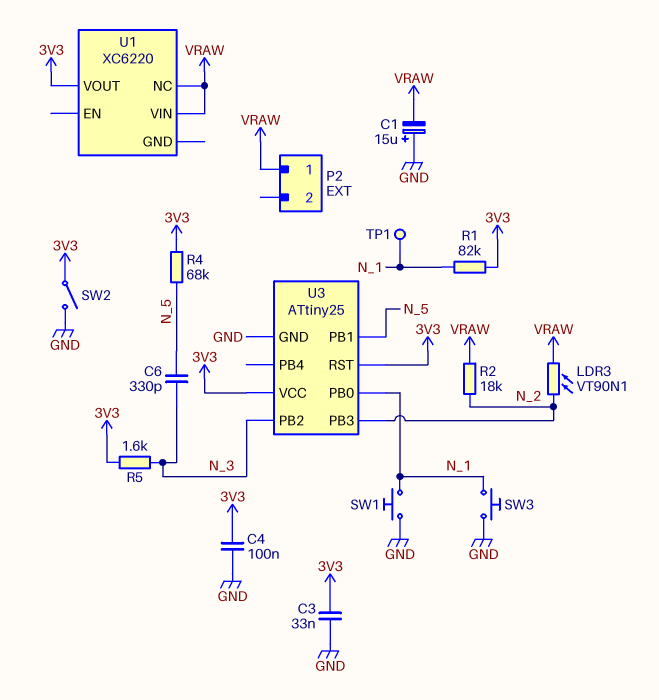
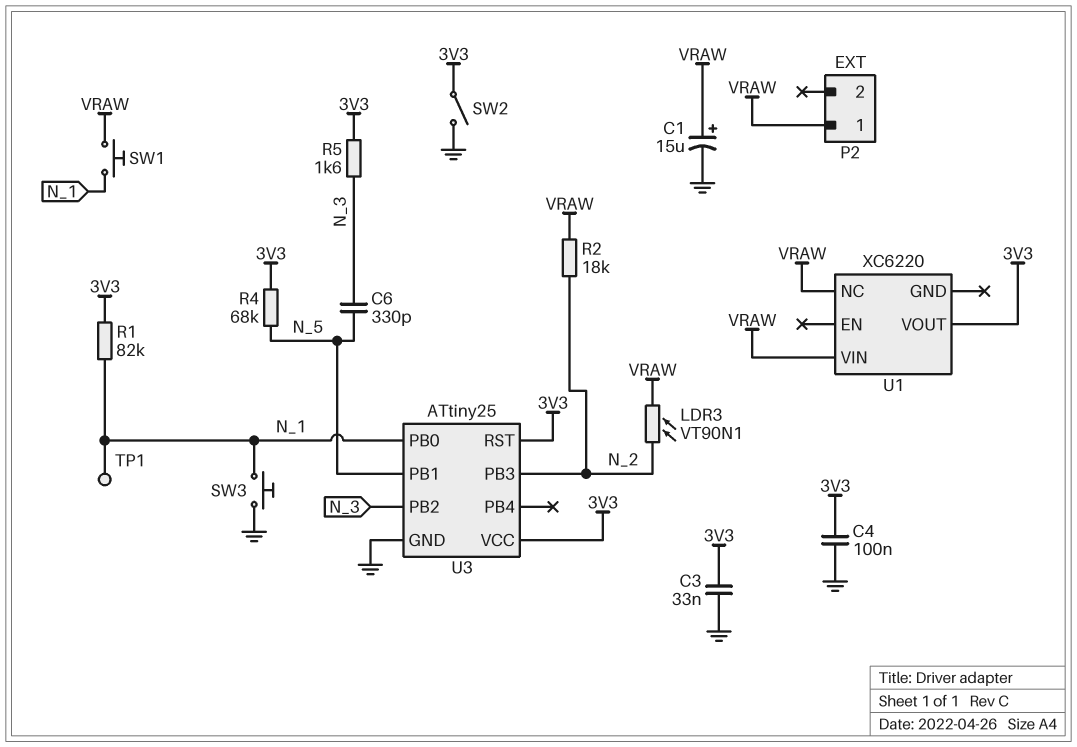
C1: 15uF (plus GND, minus VRAW) -> 15uF (plus VRAW, minus GND)
SW1: button (GND, N_1) -> button (N_1, VRAW)

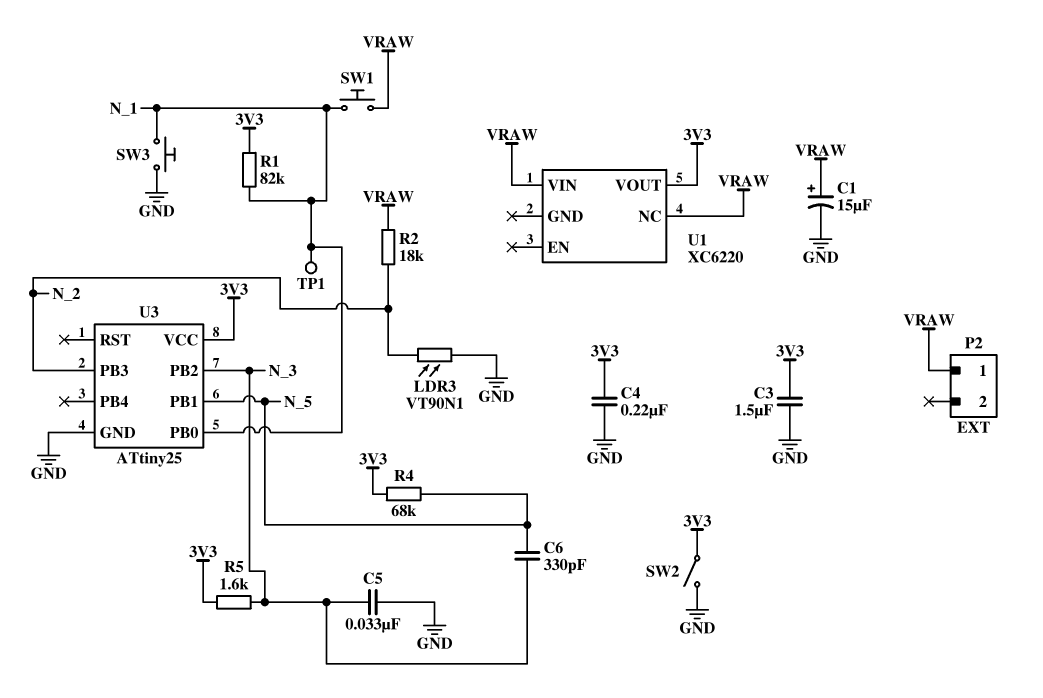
C3: 33nF (3V3, GND) -> 1.5uF (3V3, GND)
C4: 100nF (3V3, GND) -> 220nF (3V3, GND)
C5: none -> 33nF (GND, N_3)
LDR3: VT90N1 (N_2, VRAW) -> VT90N1 (GND, N_2)
U3 pin RST: 3V3 -> none

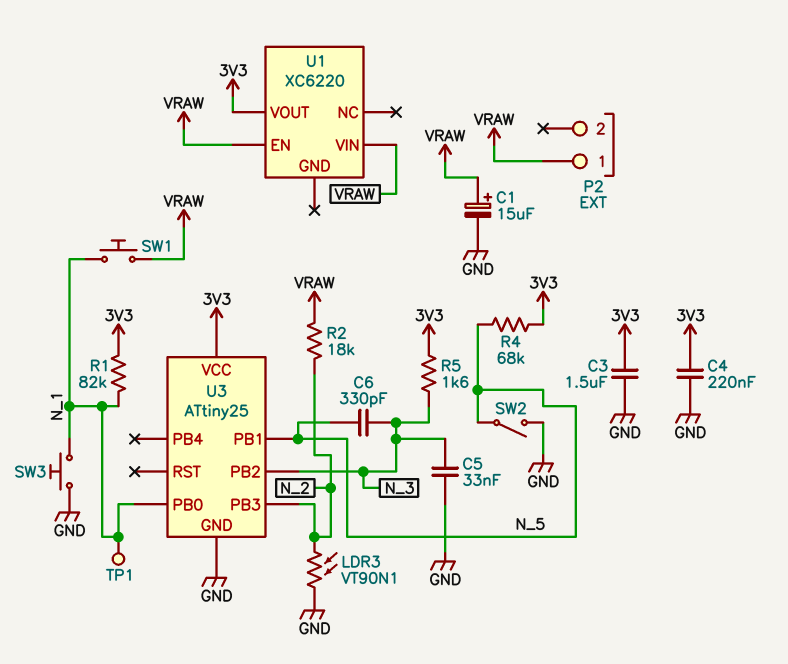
SW2: switch (3V3, GND) -> switch (GND, N_5)
U1 pin EN: none -> VRAW
U1 pin NC: VRAW -> none

